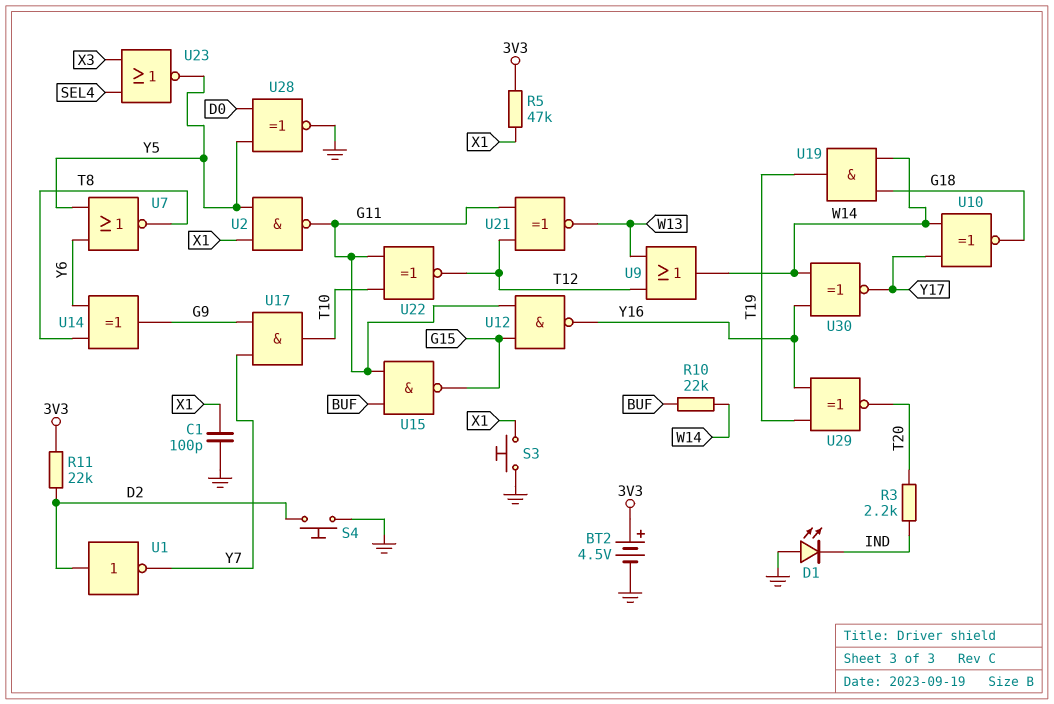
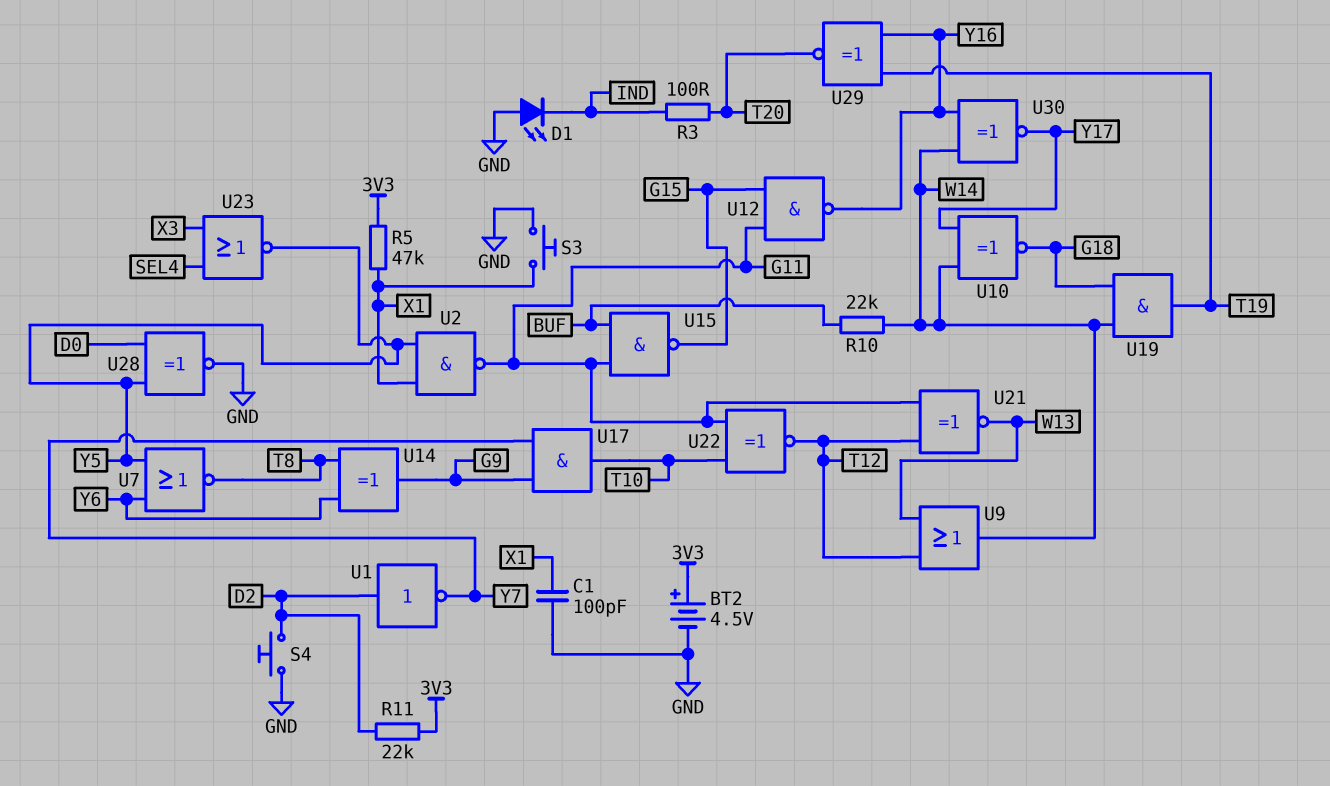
R3: 2.2k (IND, T20) -> 100 (IND, T20)

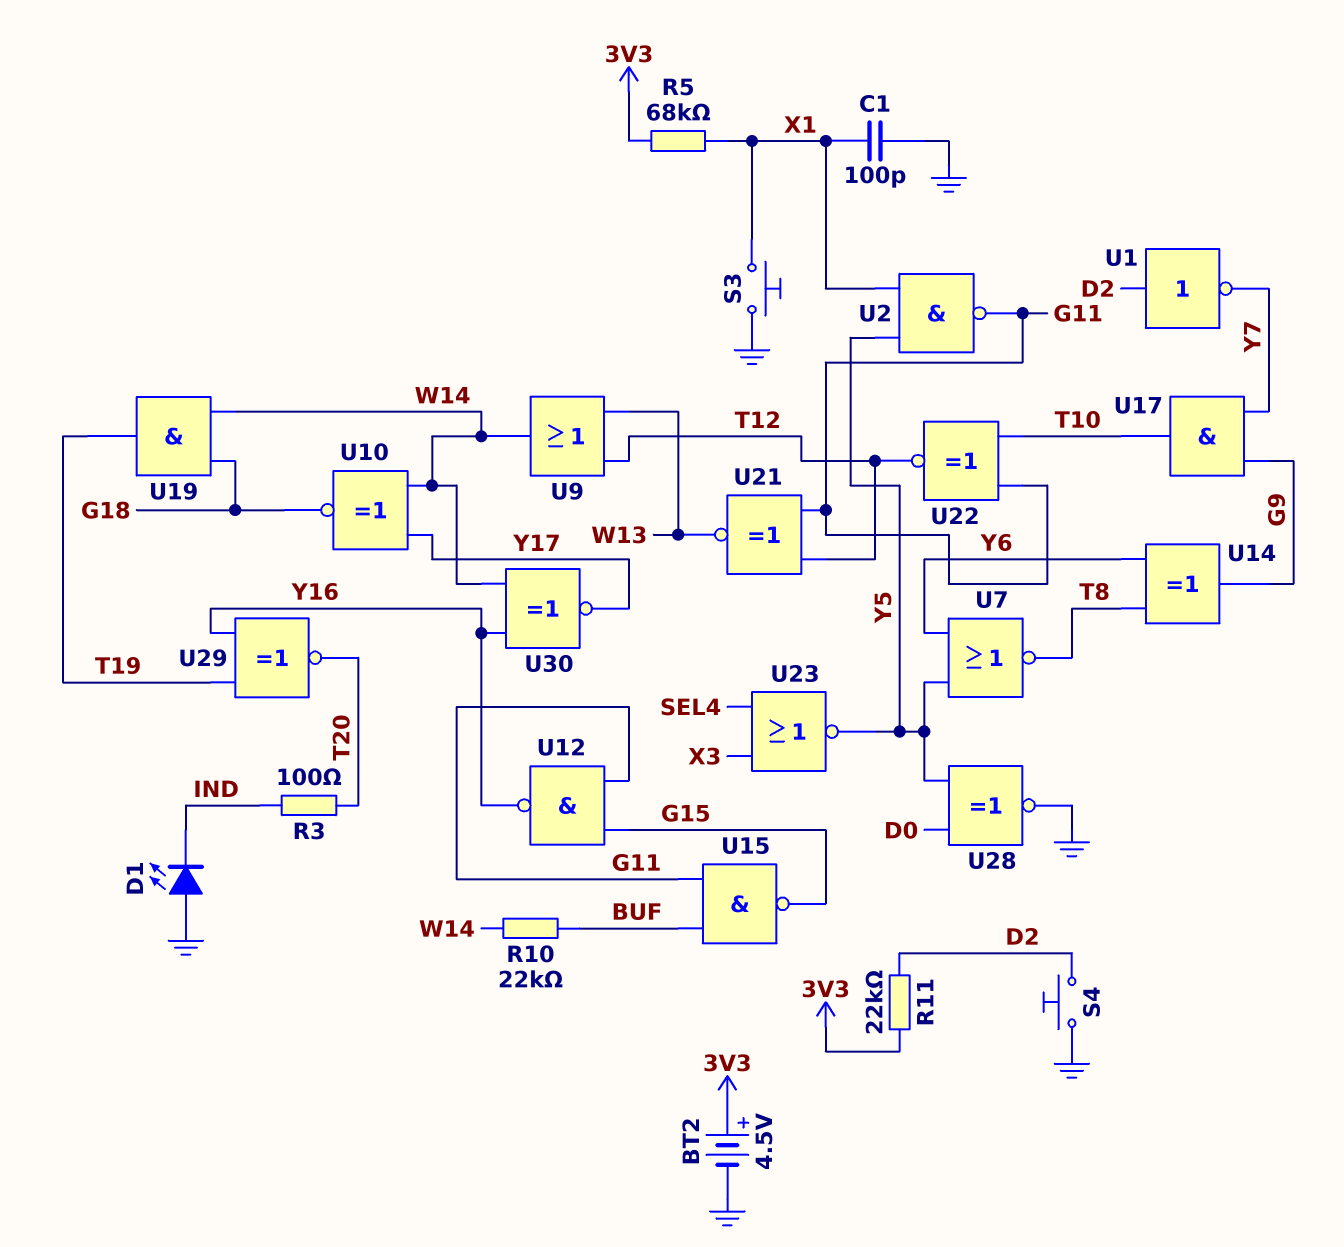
R5: 47k (3V3, X1) -> 68k (3V3, X1)

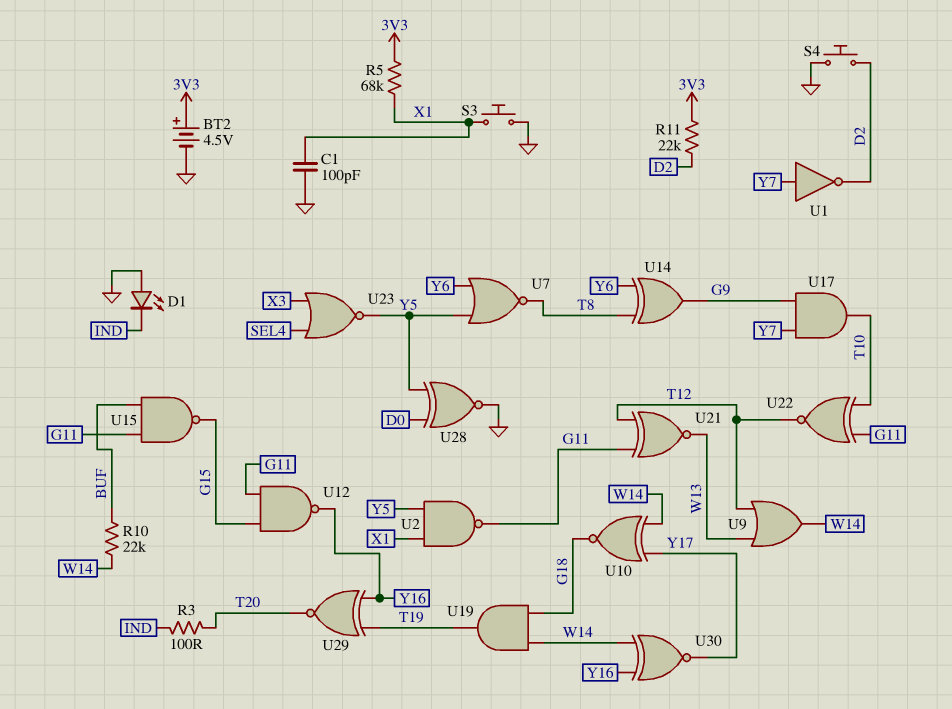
U1: NOT (in D2, out Y7) -> NOT (in Y7, out D2)

